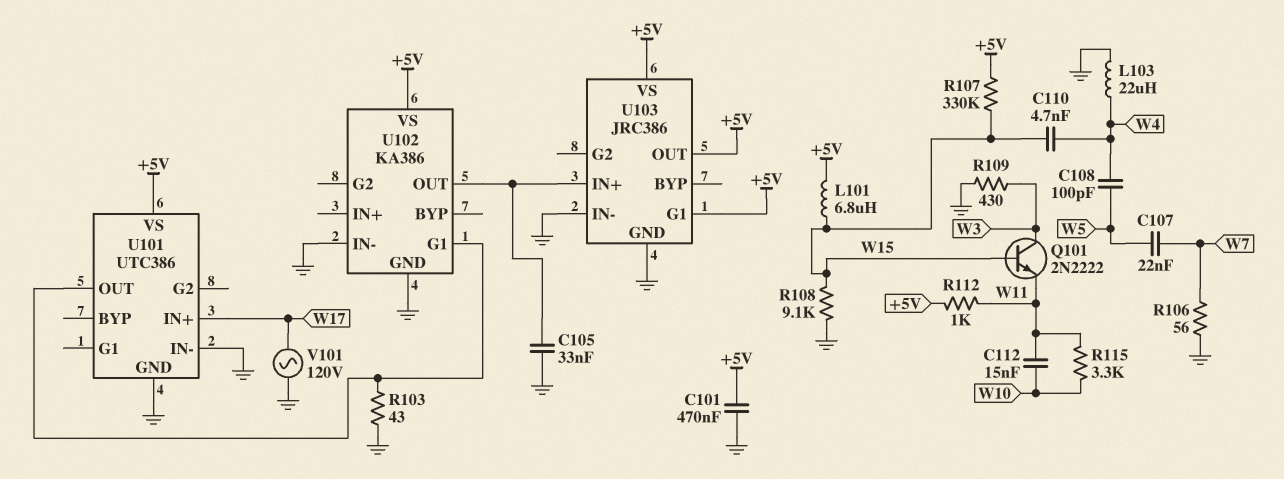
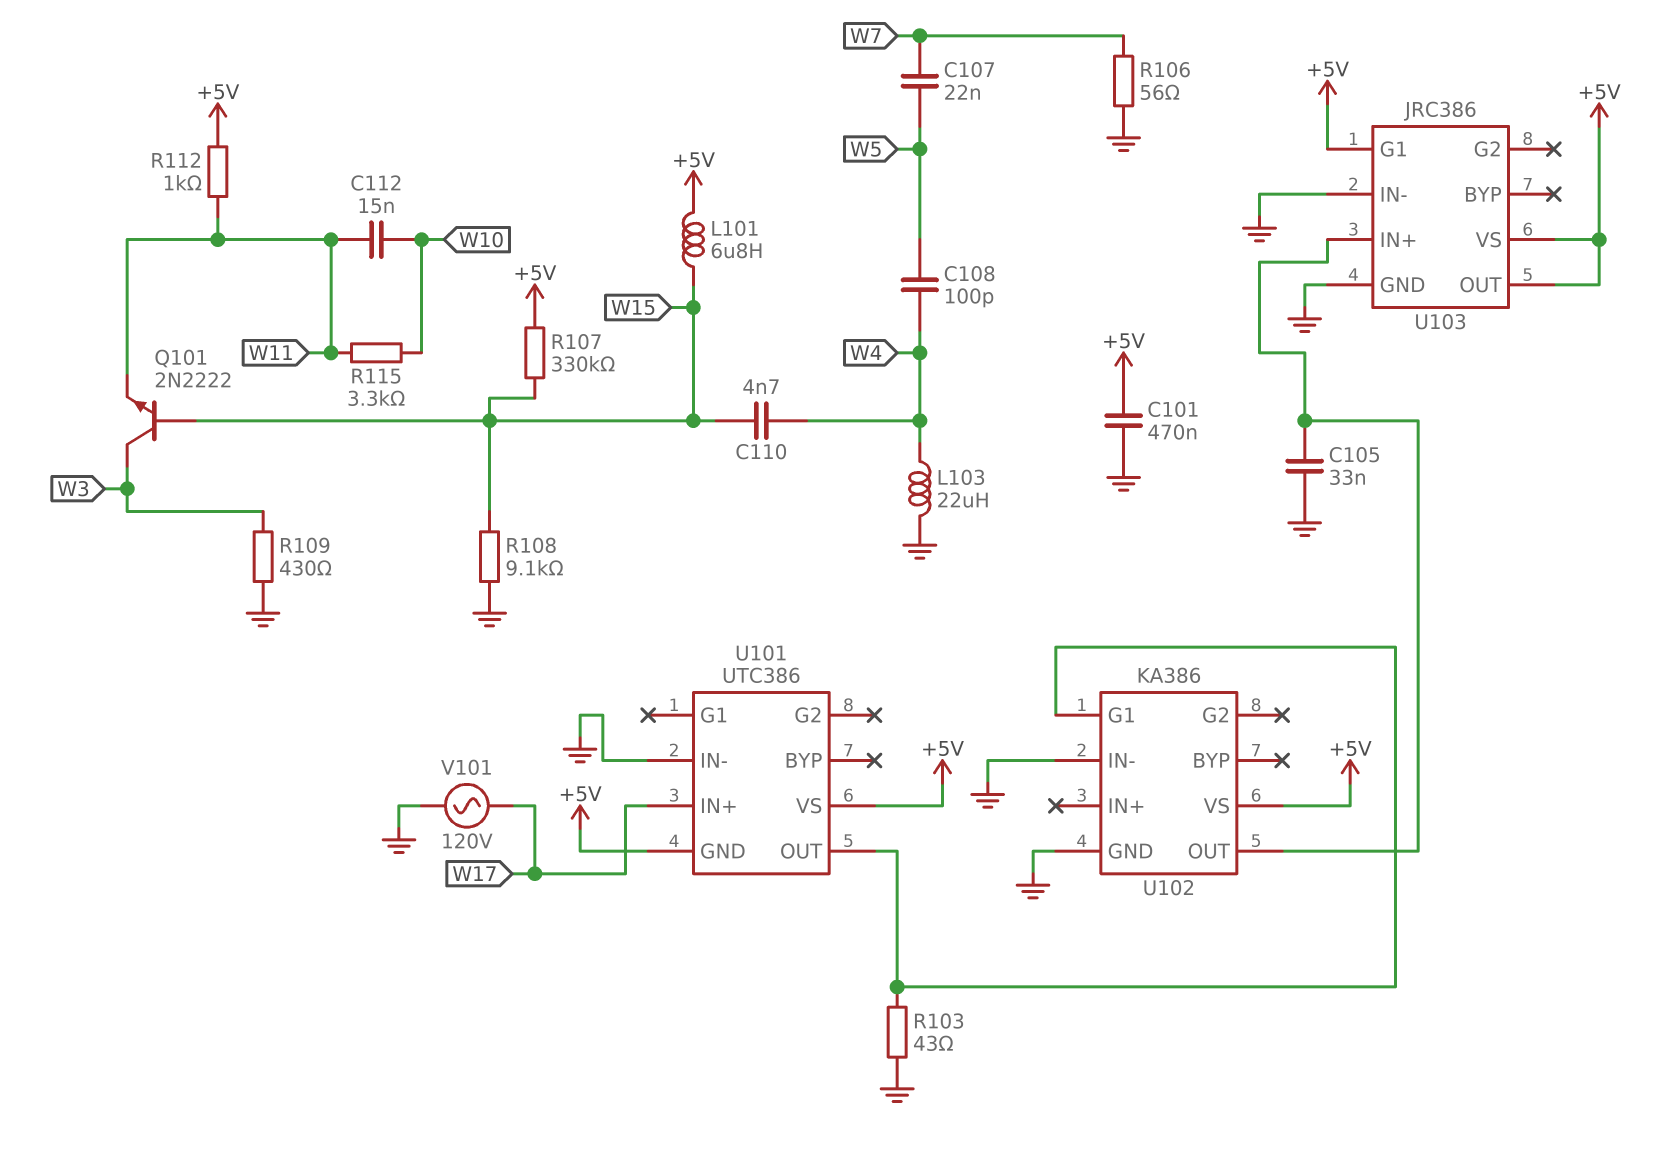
U101 pin GND: GND -> +5V

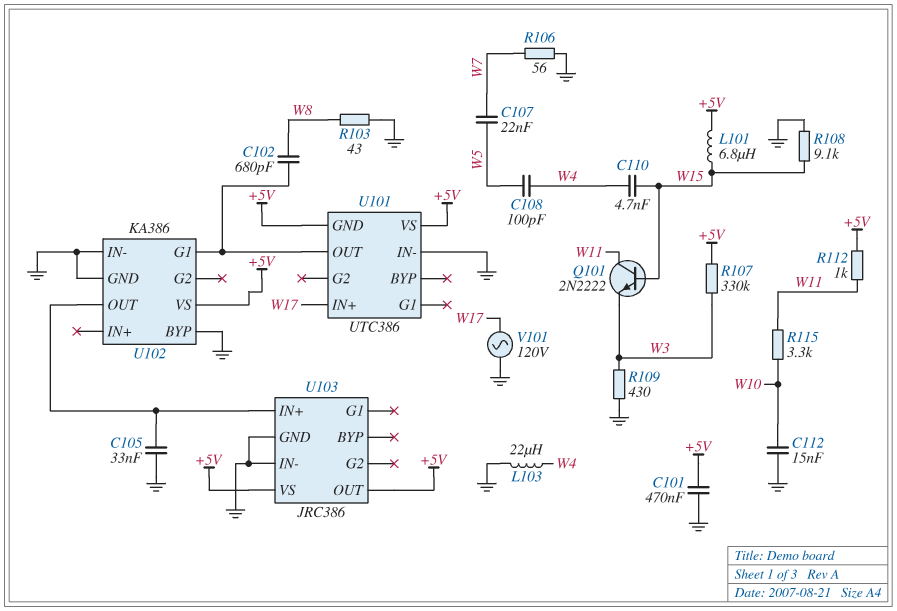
C102: none -> 680pF (U101/OUT, W8)
C112: 15nF (W10, W11) -> 15nF (GND, W10)
Q101: NPN 2N2222 (B W15, C W3, E W11) -> NPN 2N2222 (B W15, C W11, E W3)
R103: 43 (GND, U101/OUT) -> 43 (GND, W8)
R107: 330k (+5V, W15) -> 330k (+5V, W3)
U102 pin BYP: none -> GND
U103 pin G1: +5V -> none

